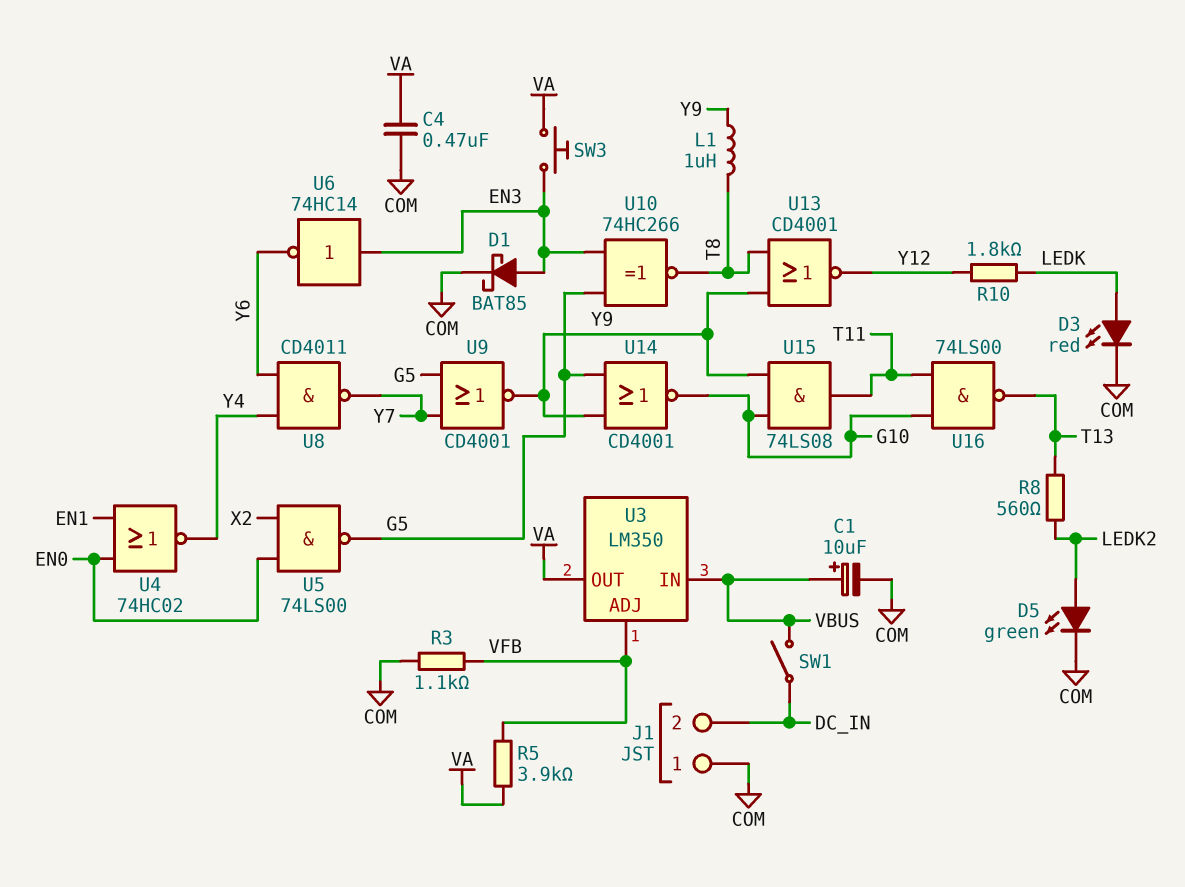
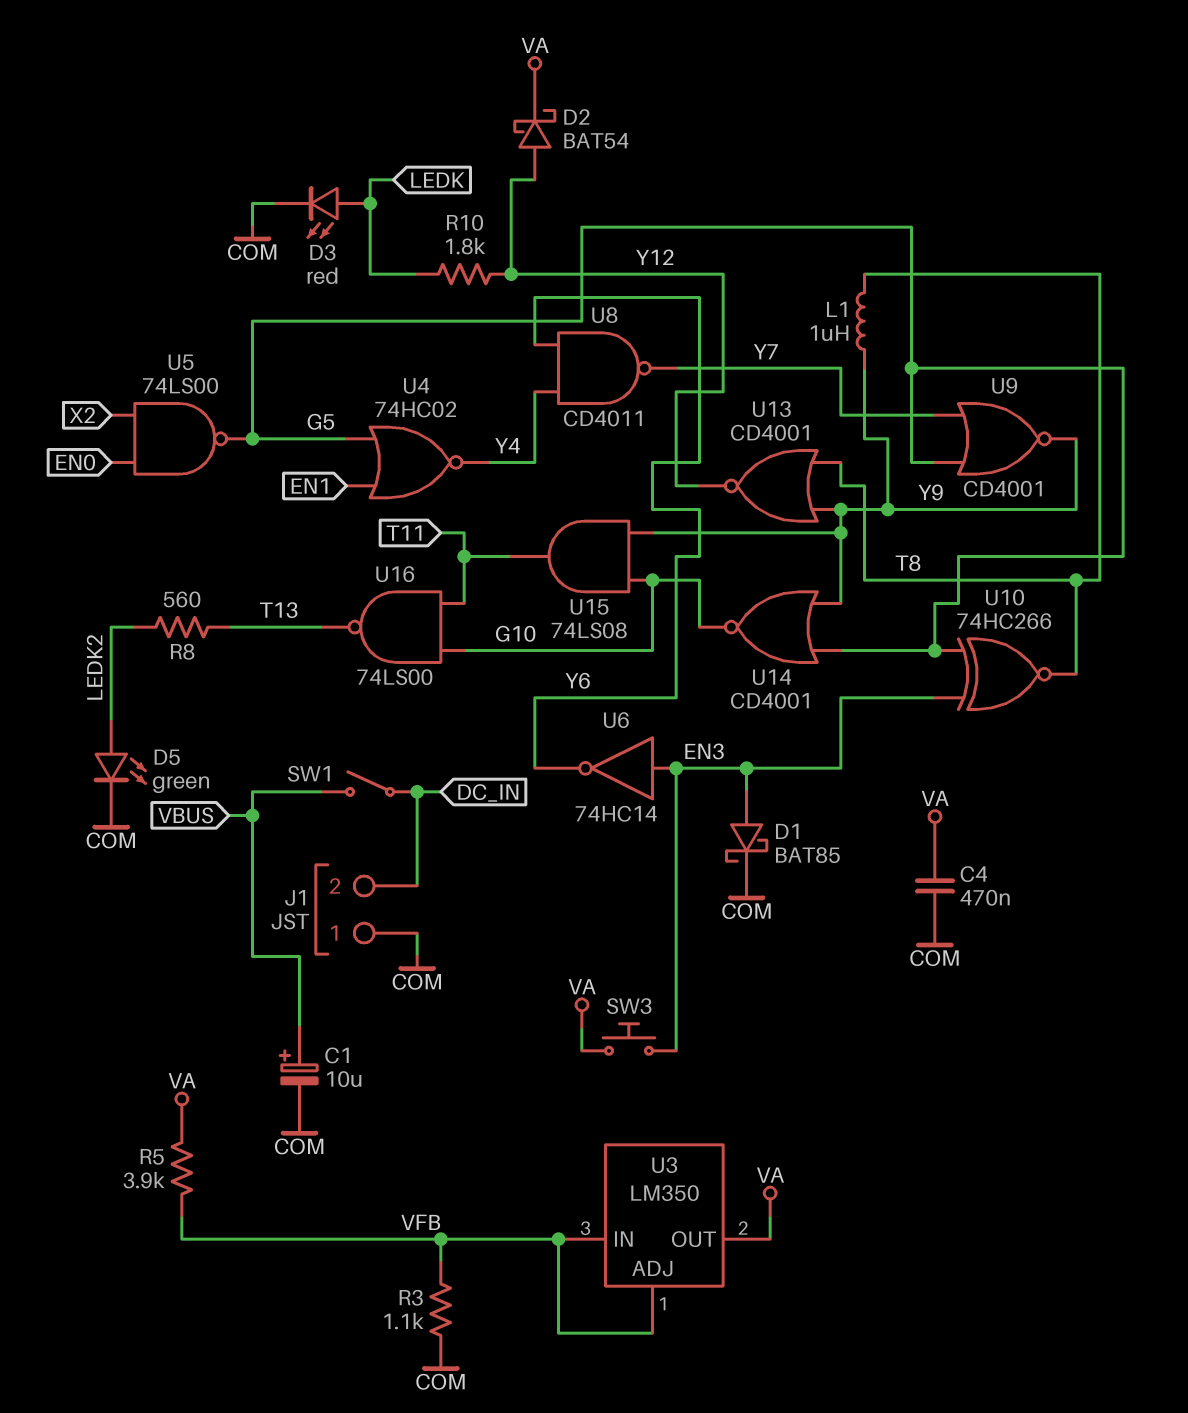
D2: none -> schottky BAT54 (A Y12, K VA)
U3 pin IN: VBUS -> VFB
U4: NOR 74HC02 (in EN0, in EN1, out Y4) -> NOR 74HC02 (in EN1, in G5, out Y4)

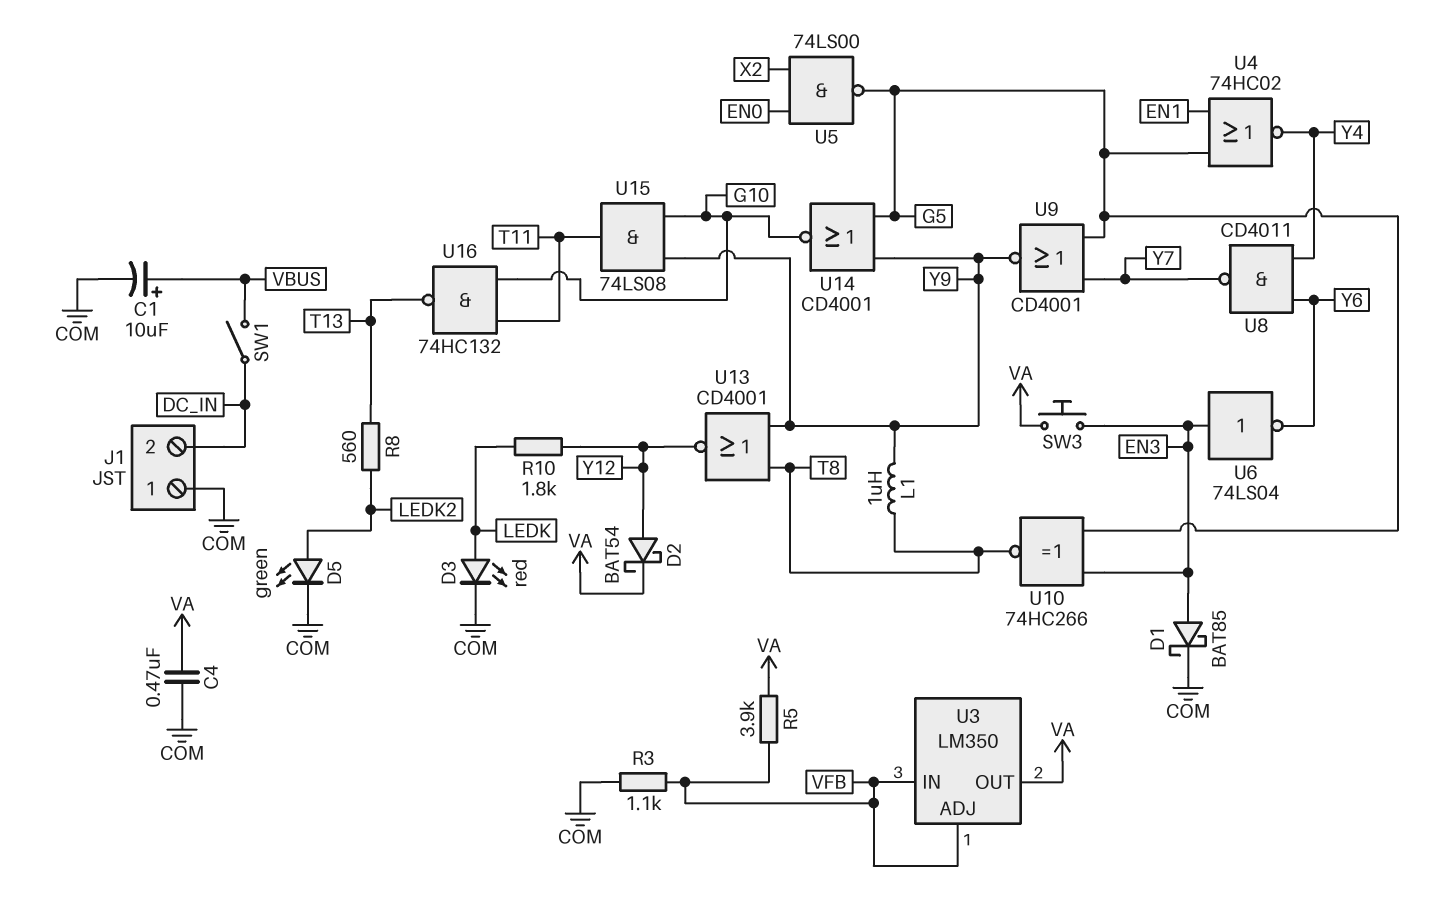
U6: NOT 74HC14 (in EN3, out Y6) -> NOT 74LS04 (in EN3, out Y6)
U16: NAND 74LS00 (in G10, in T11, out T13) -> NAND 74HC132 (in G10, in T11, out T13)

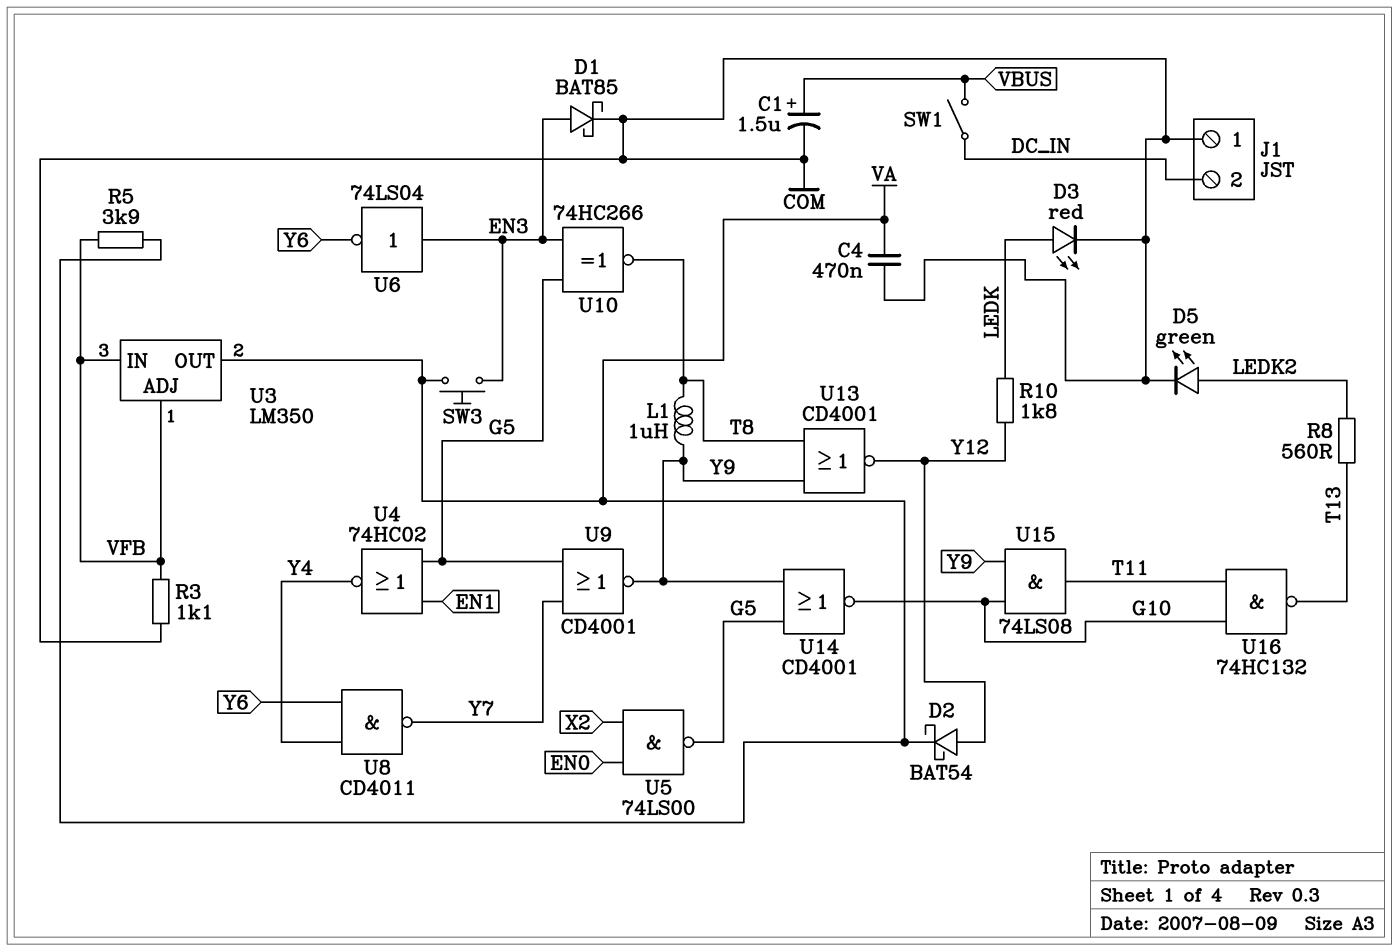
C1: 10uF (plus VBUS, minus COM) -> 1.5uF (plus VBUS, minus COM)

